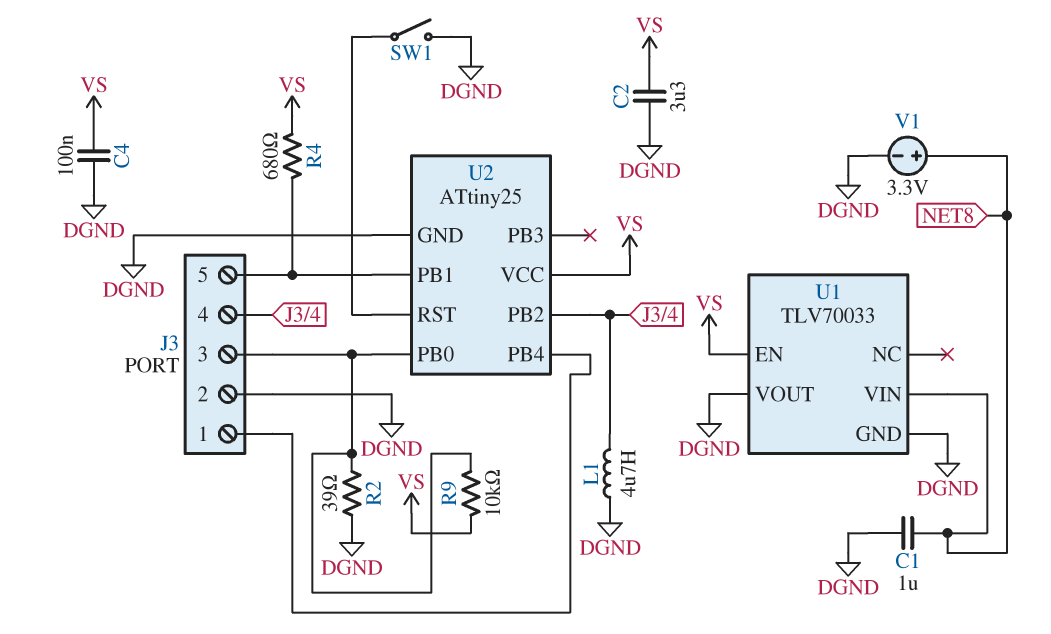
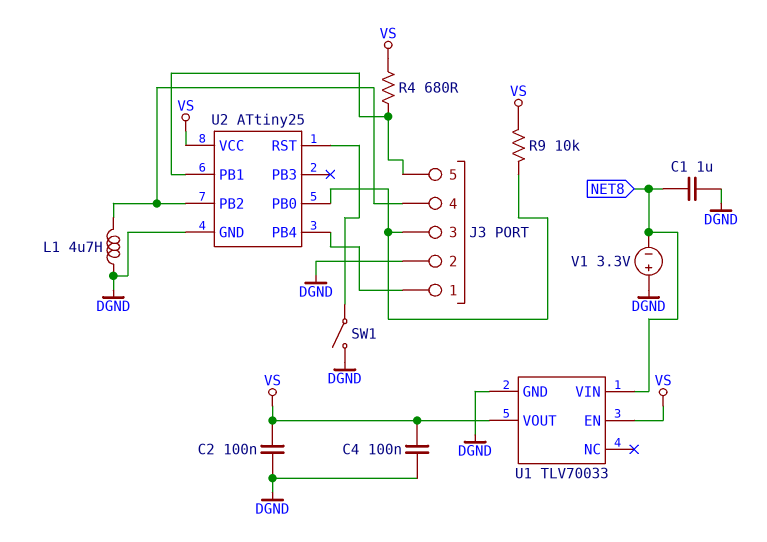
C2: 3.3uF (DGND, VS) -> 100nF (DGND, VS)
R2: 39 (DGND, J3/3) -> none
U1 pin VOUT: DGND -> VS
V1: 3.3V (plus NET8, minus DGND) -> 3.3V (plus DGND, minus NET8)

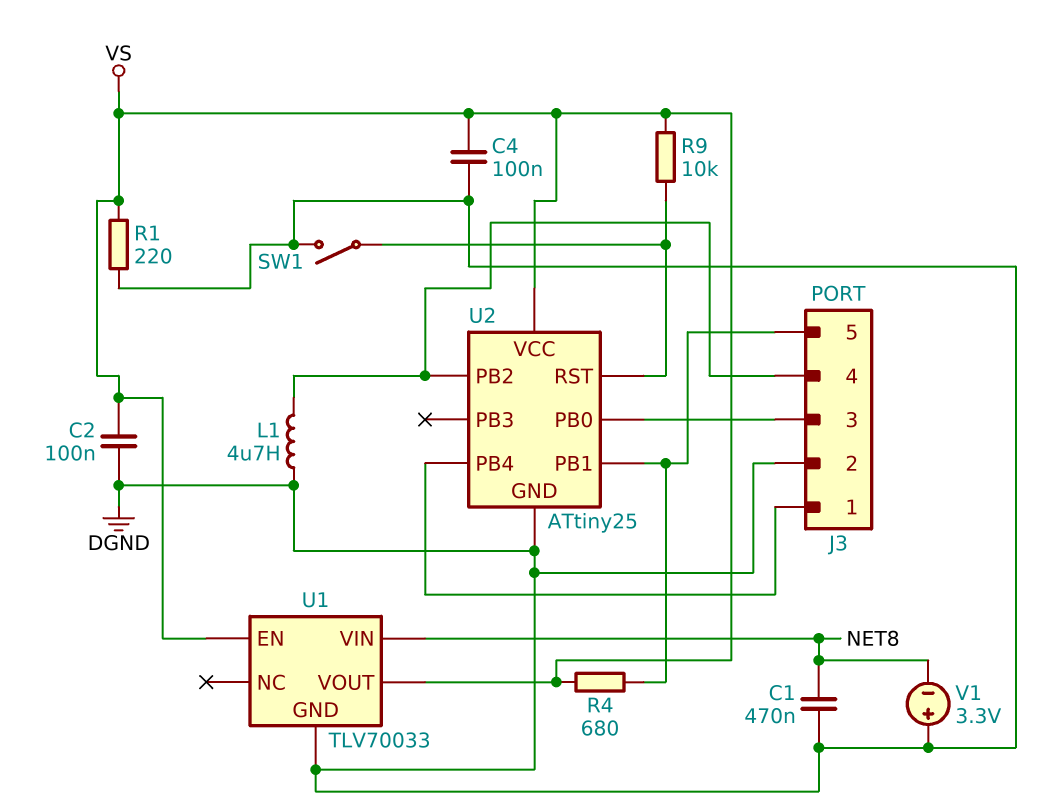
C1: 1uF (DGND, NET8) -> 470nF (DGND, NET8)
R1: none -> 220 (DGND, VS)
R9: 10k (J3/3, VS) -> 10k (U2/RST, VS)

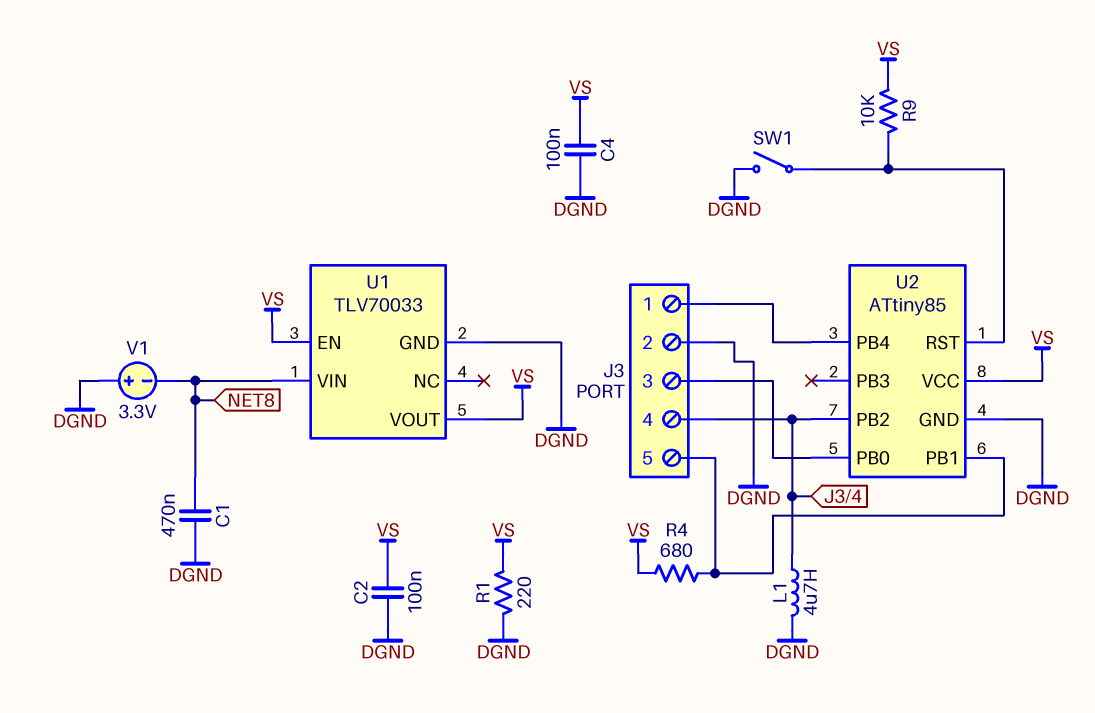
U2: ATtiny25 -> ATtiny85

